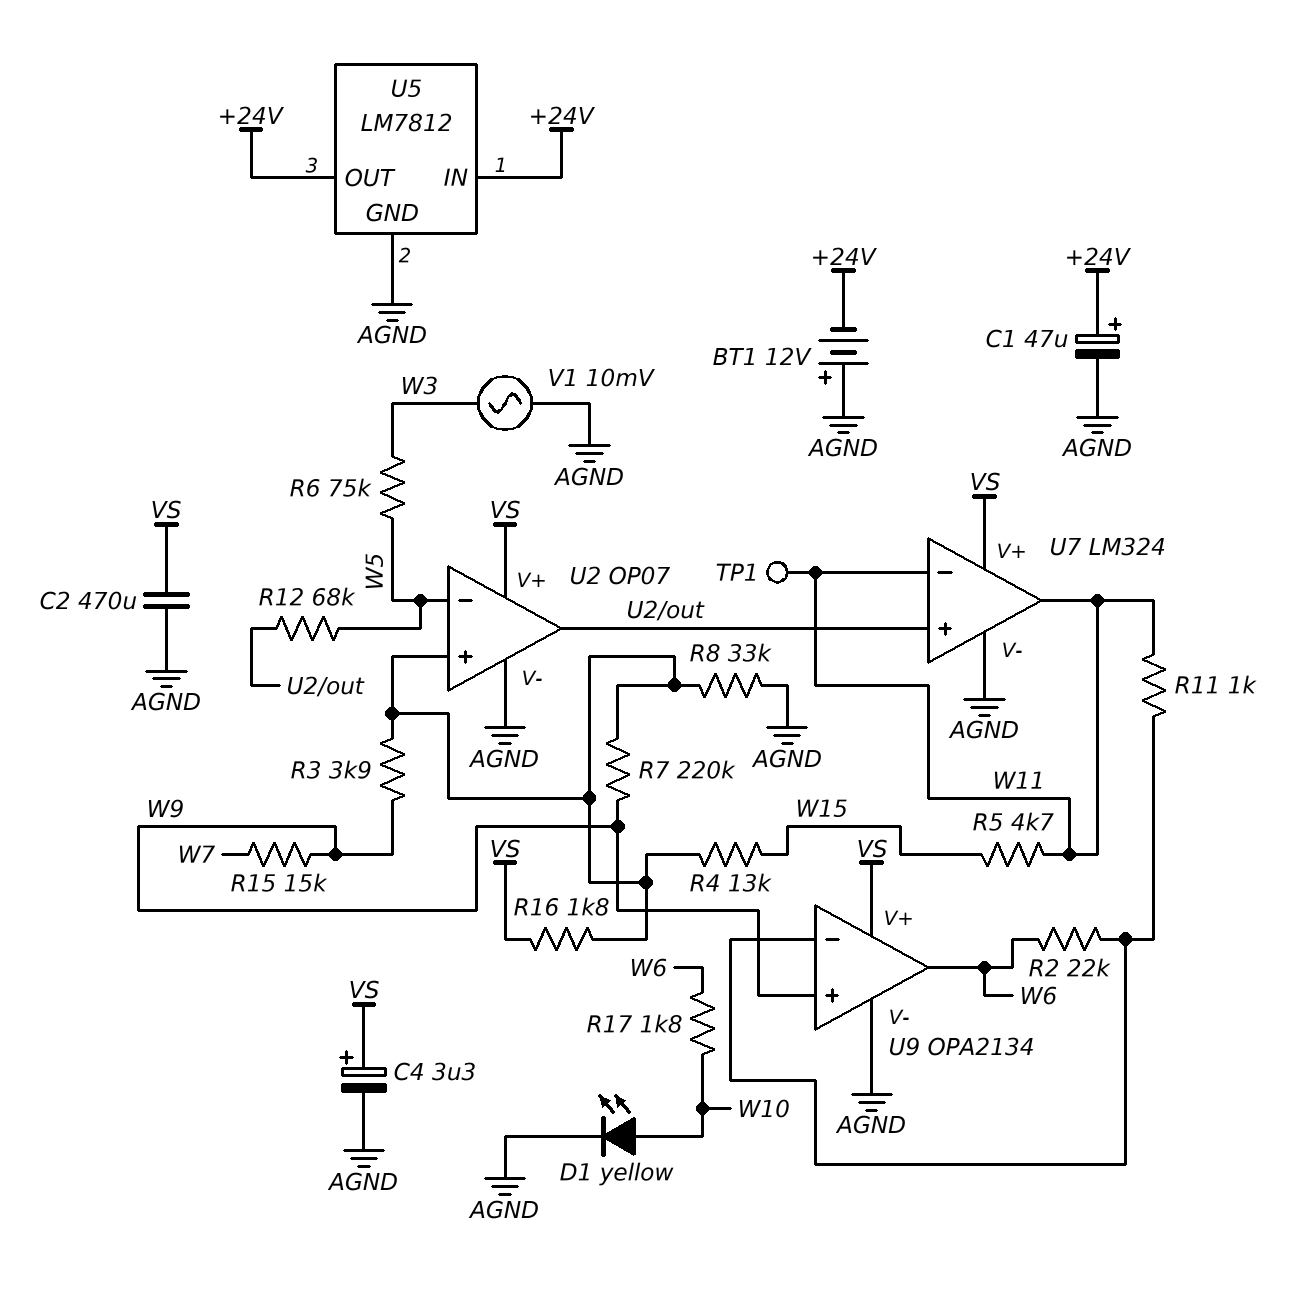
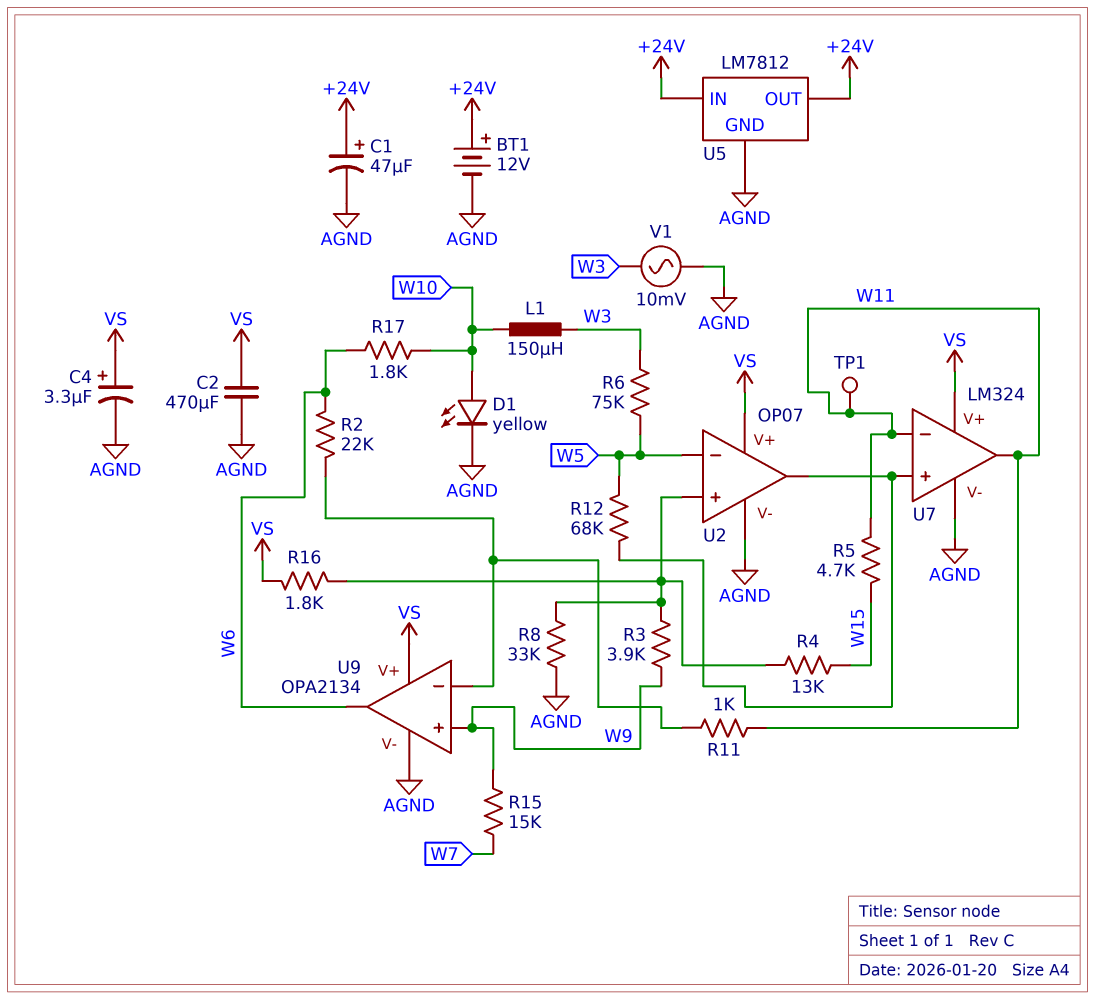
BT1: 12V (plus AGND, minus +24V) -> 12V (plus +24V, minus AGND)
L1: none -> 150uH (W3, W10)
R7: 220k (U2/in+, W9) -> none

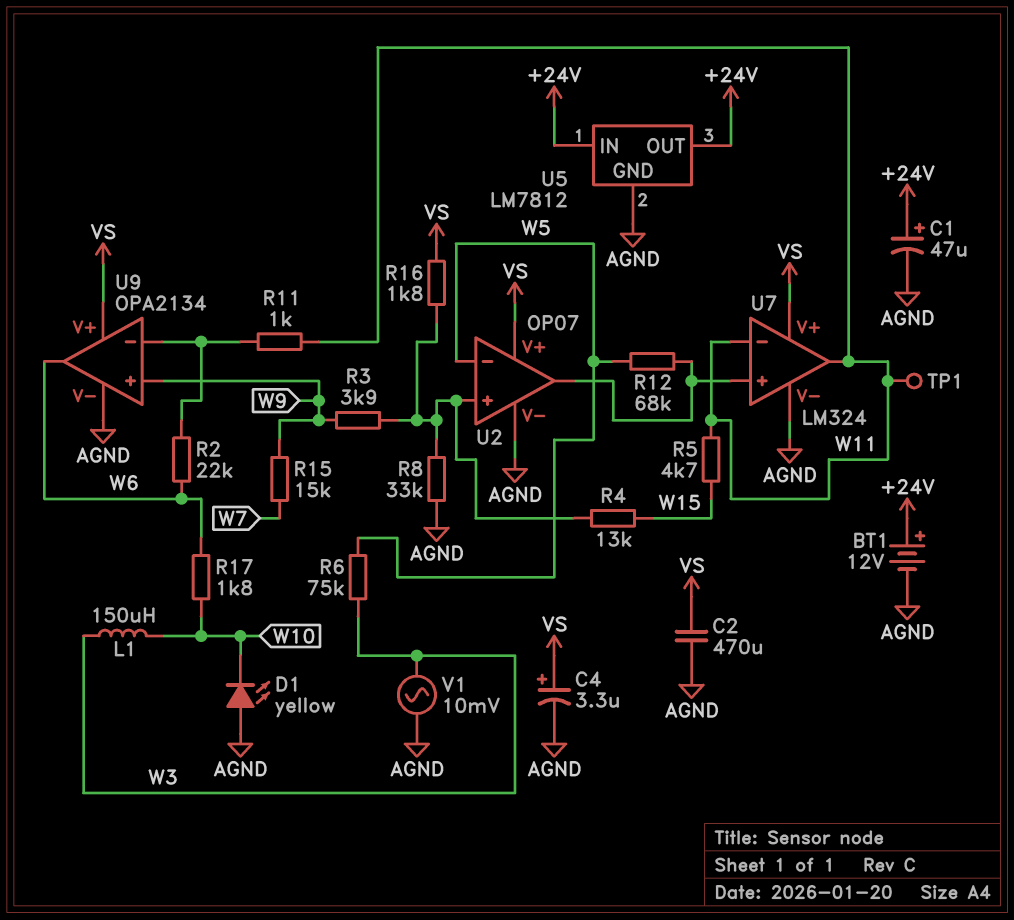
D1: LED yellow (A W10, K AGND) -> LED yellow (A AGND, K W10)

